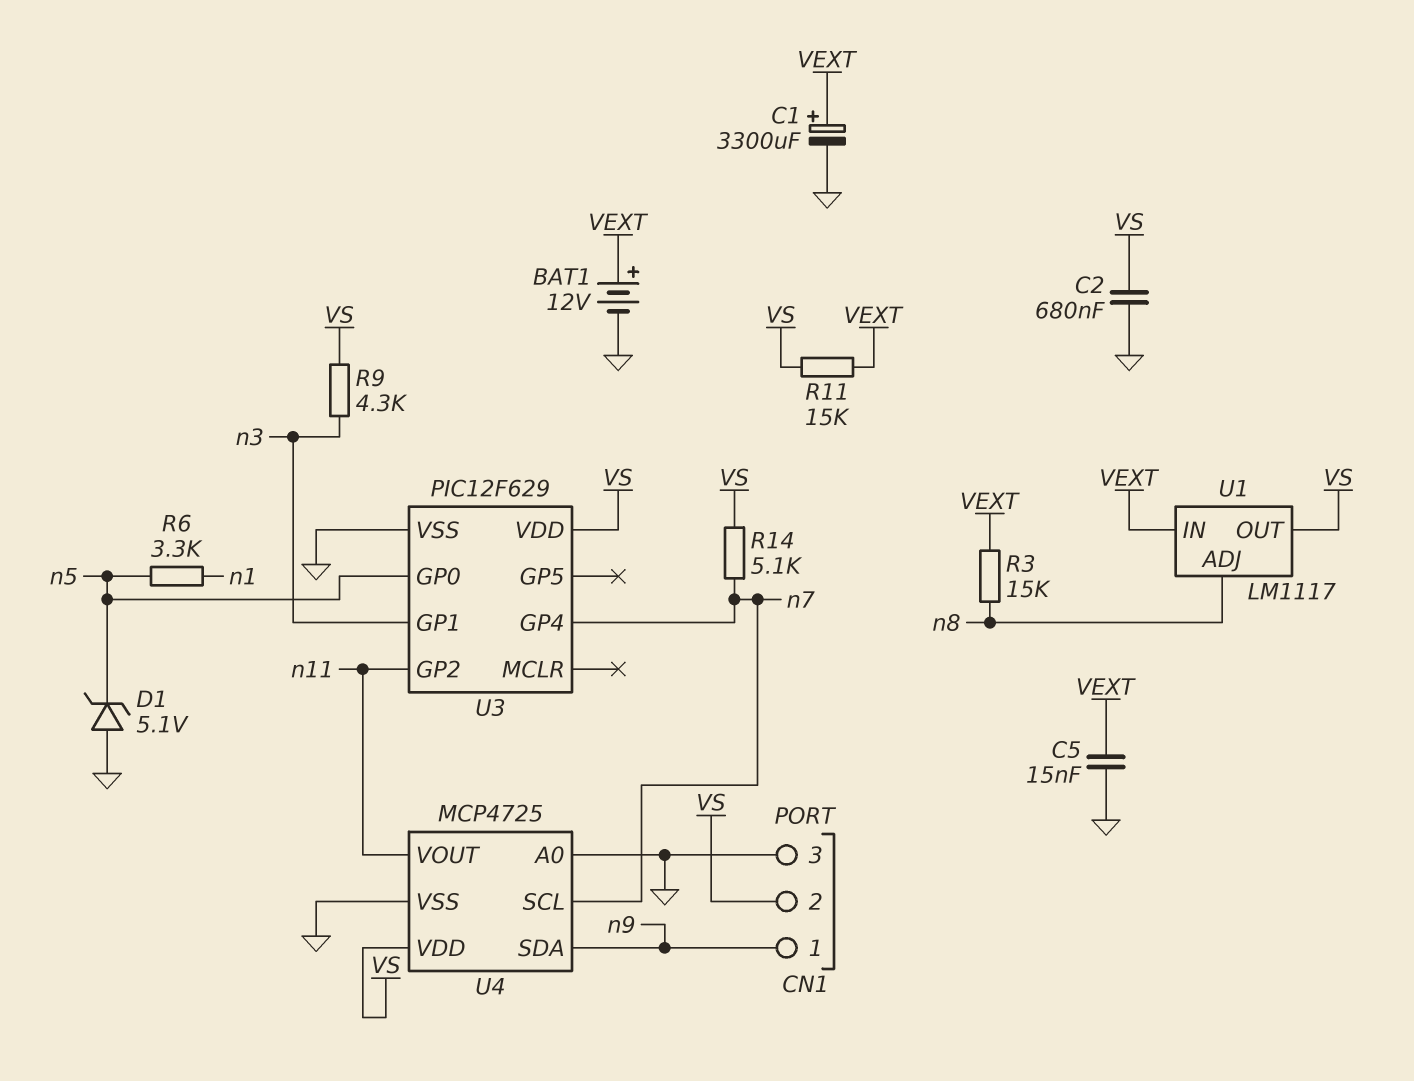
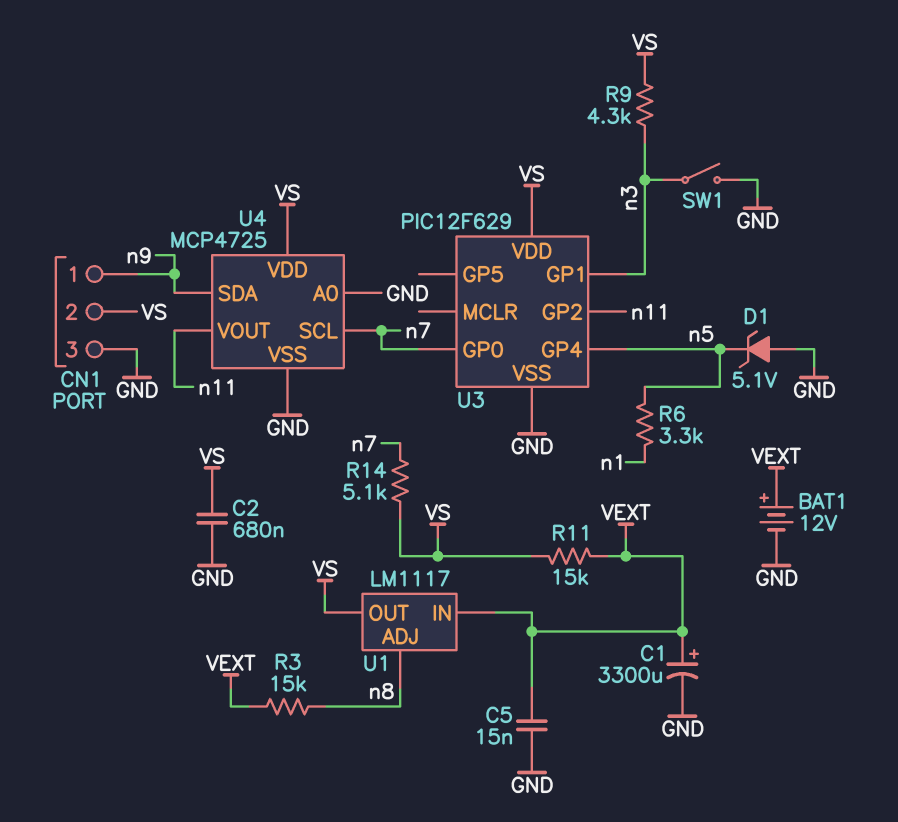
SW1: none -> switch (GND, n3)
U3 pin GP0: n5 -> n7
U3 pin GP4: n7 -> n5

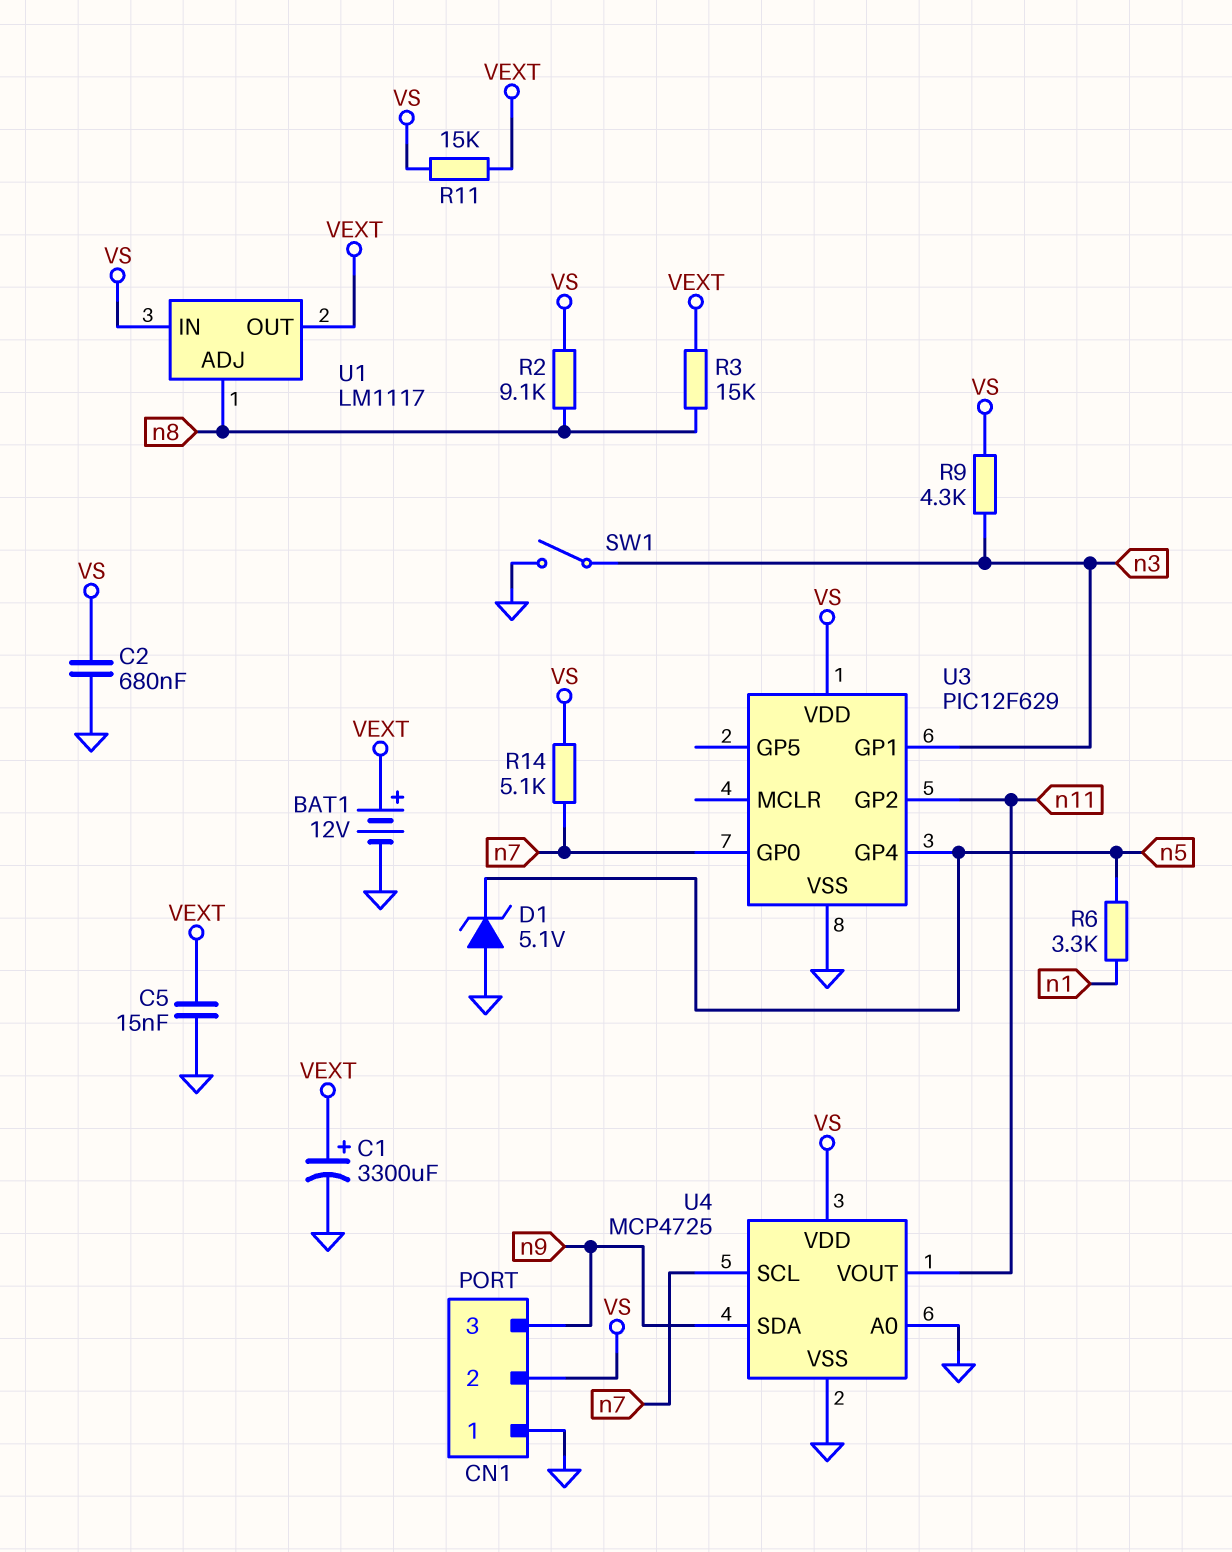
CN1 pin 1: n9 -> GND
CN1 pin 3: GND -> n9
R2: none -> 9.1k (VS, n8)
U1 pin IN: VEXT -> VS
U1 pin OUT: VS -> VEXT

